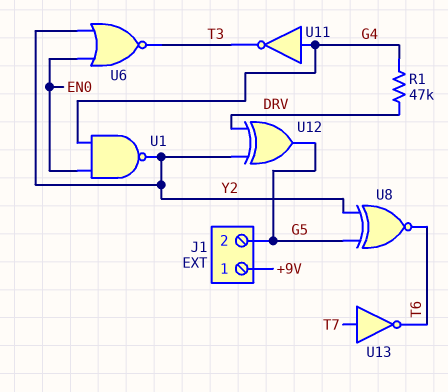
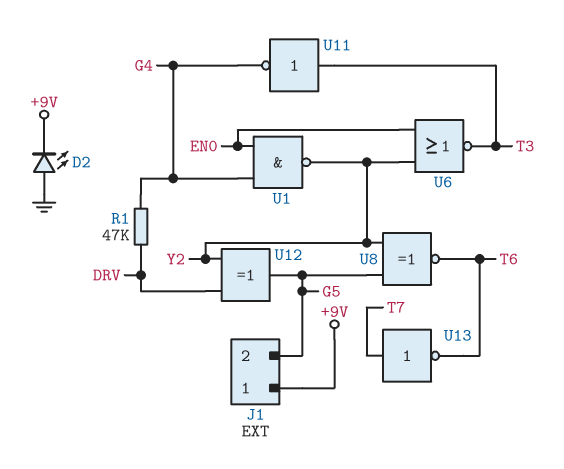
D2: none -> LED (A GND, K +9V)
U11: NOT (in G4, out T3) -> NOT (in T3, out G4)

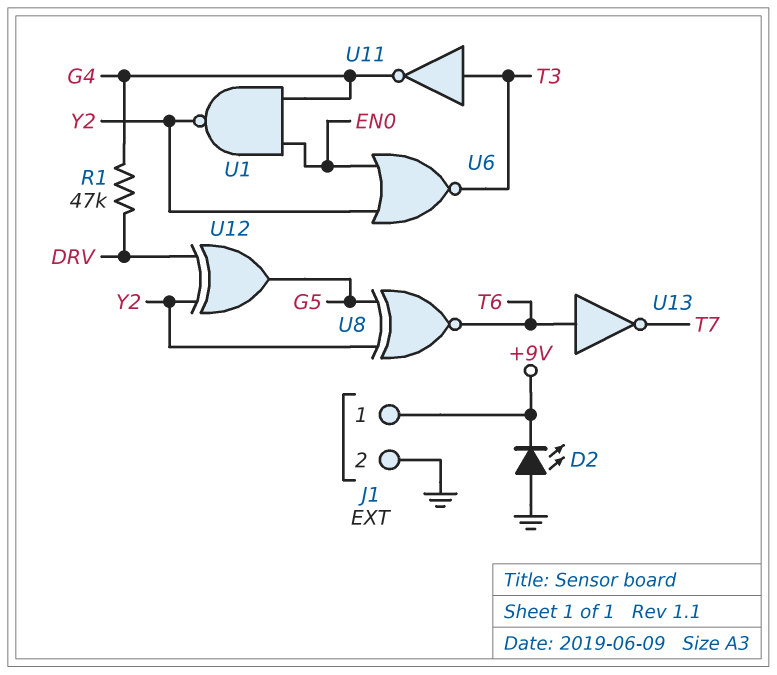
J1 pin 2: G5 -> GND
U13: NOT (in T7, out T6) -> NOT (in T6, out T7)

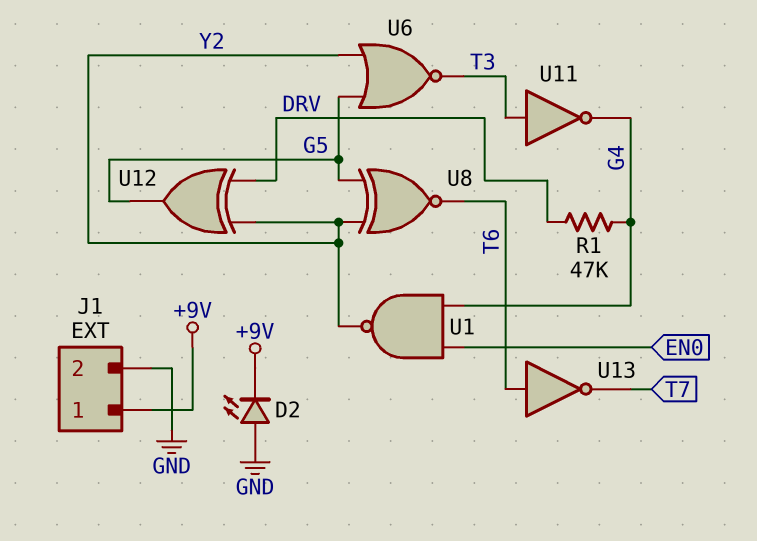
U6: NOR (in EN0, in Y2, out T3) -> NOR (in G5, in Y2, out T3)

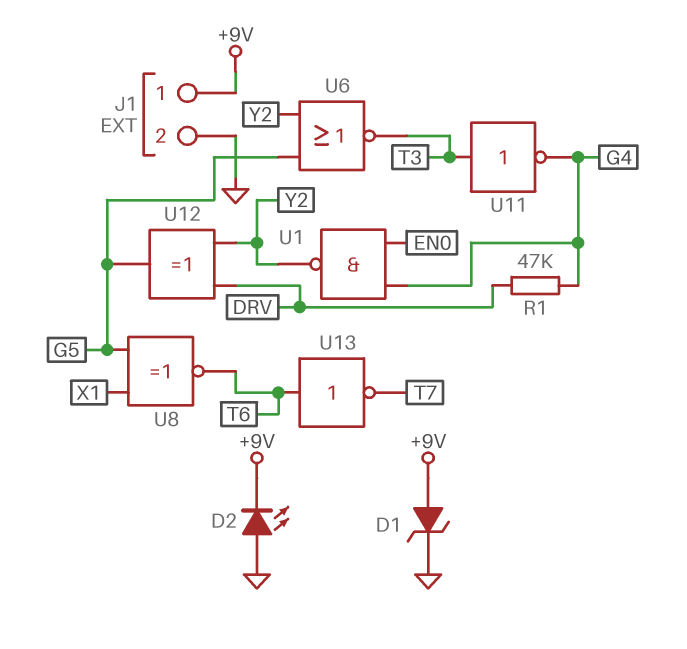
D1: none -> zener (A +9V, K GND)
U8: XNOR (in G5, in Y2, out T6) -> XNOR (in G5, in X1, out T6)

